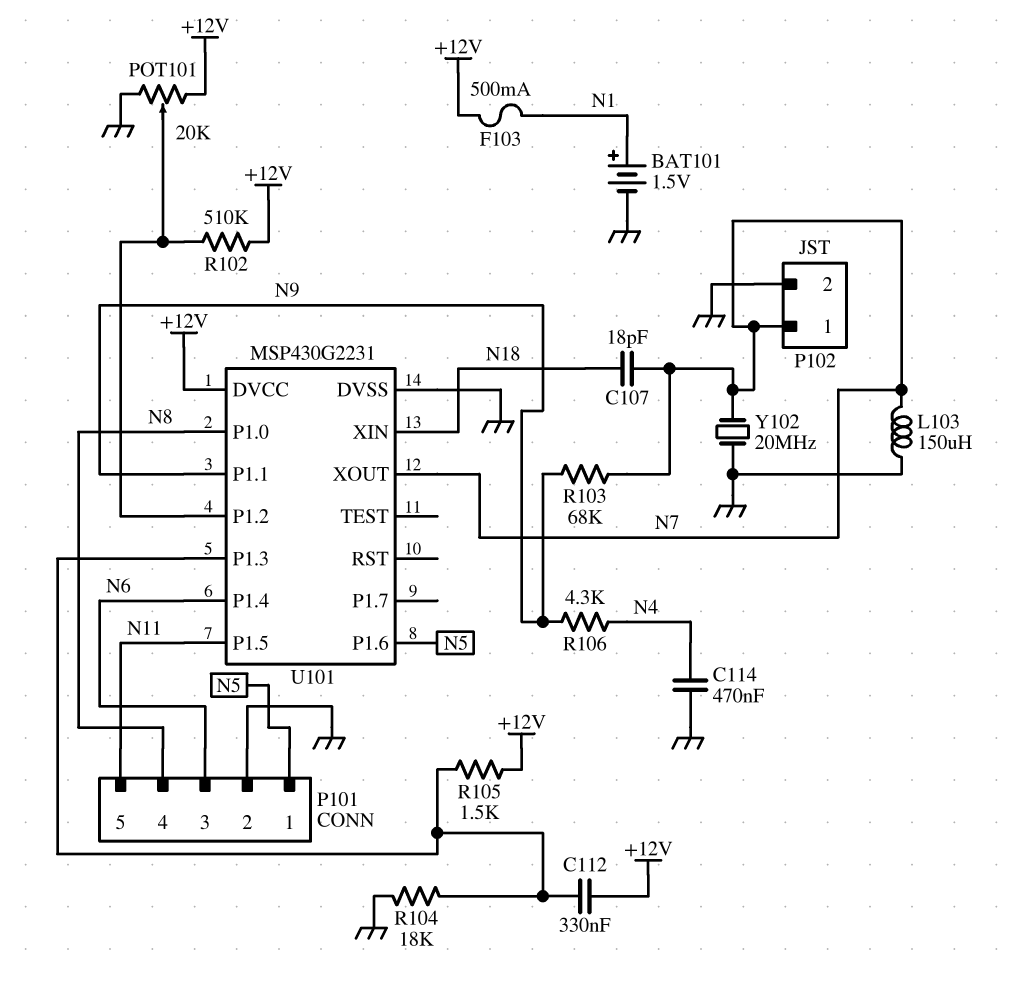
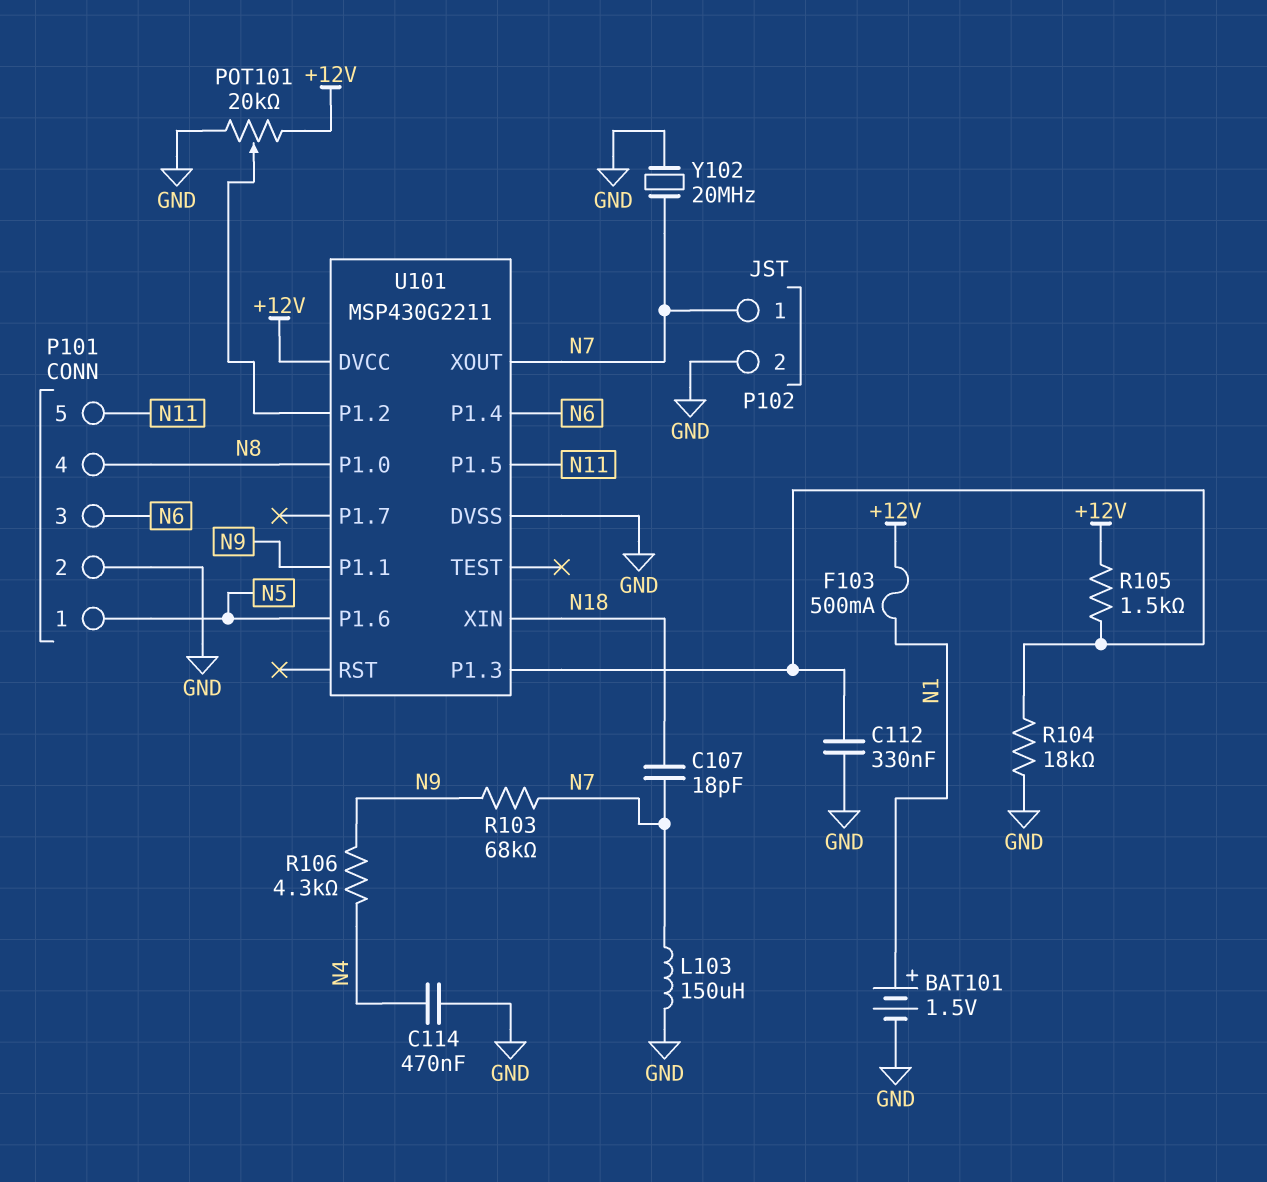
C112: 330nF (+12V, U101/P1.3) -> 330nF (GND, U101/P1.3)
R102: 510k (+12V, U101/P1.2) -> none
U101: MSP430G2231 -> MSP430G2211

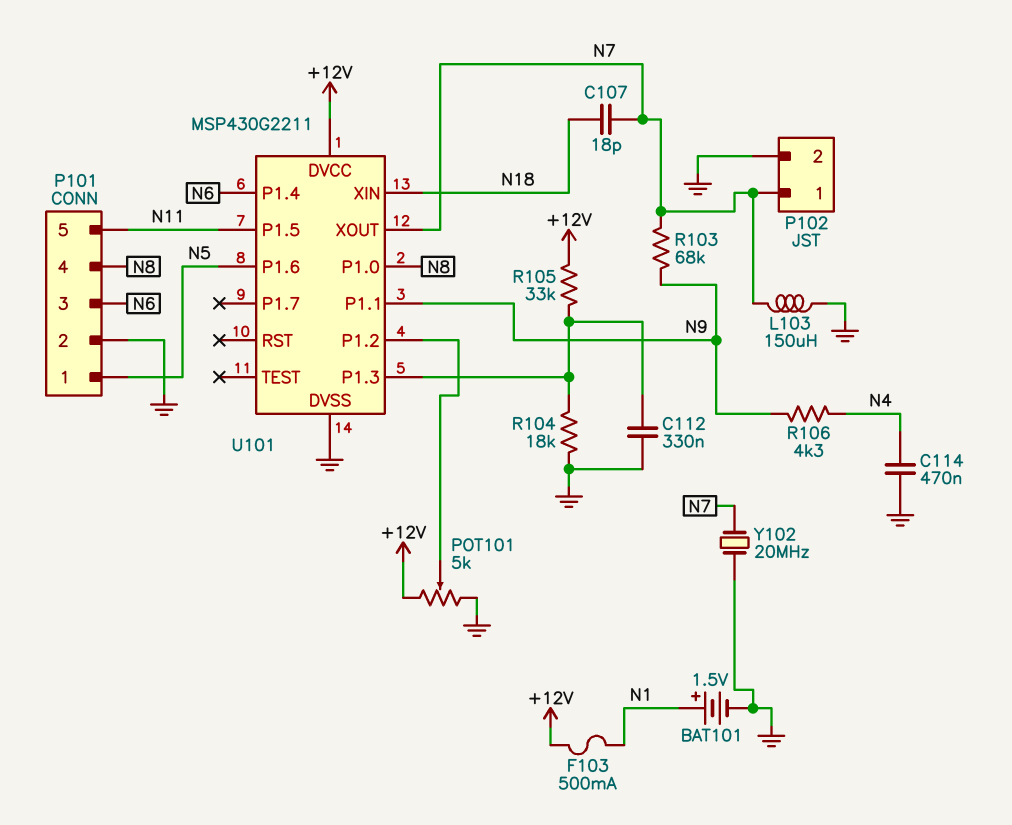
POT101: 20k (+12V, GND, wiper U101/P1.2) -> 5k (+12V, GND, wiper U101/P1.2)
R105: 1.5k (+12V, U101/P1.3) -> 33k (+12V, U101/P1.3)

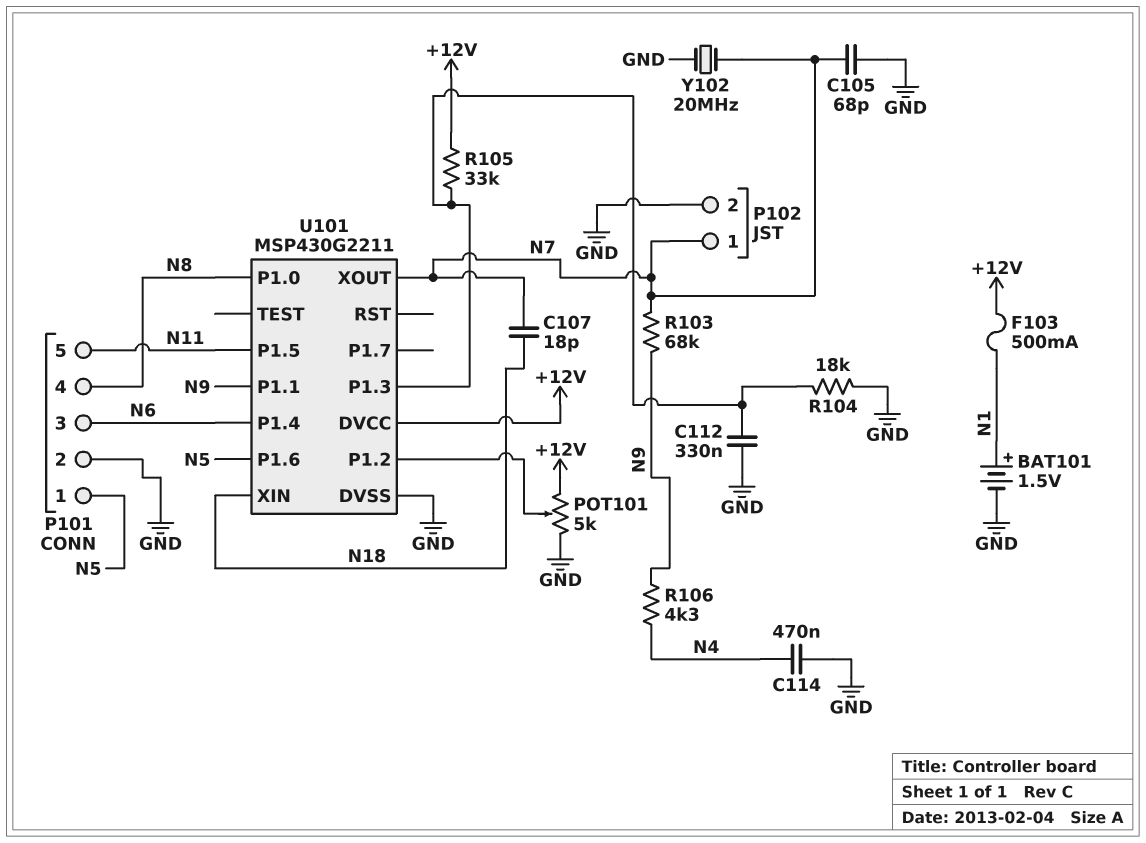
C105: none -> 68pF (GND, N7)
L103: 150uH (GND, N7) -> none

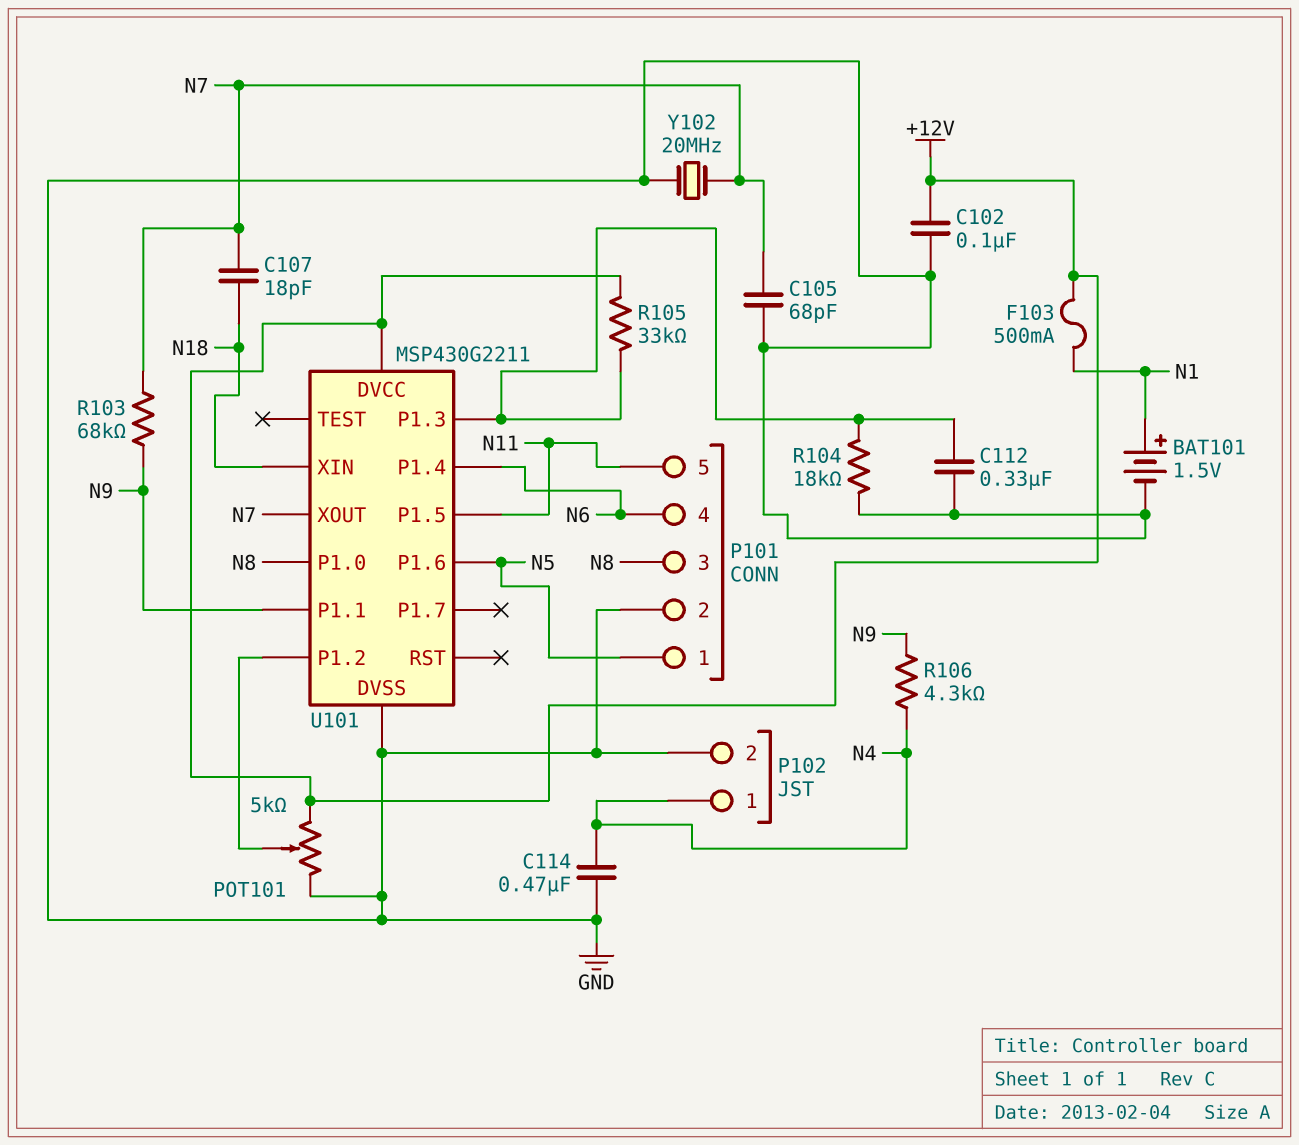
C102: none -> 100nF (+12V, GND)
P101 pin 3: N6 -> N8
P101 pin 4: N8 -> N6
P102 pin 1: N7 -> N4

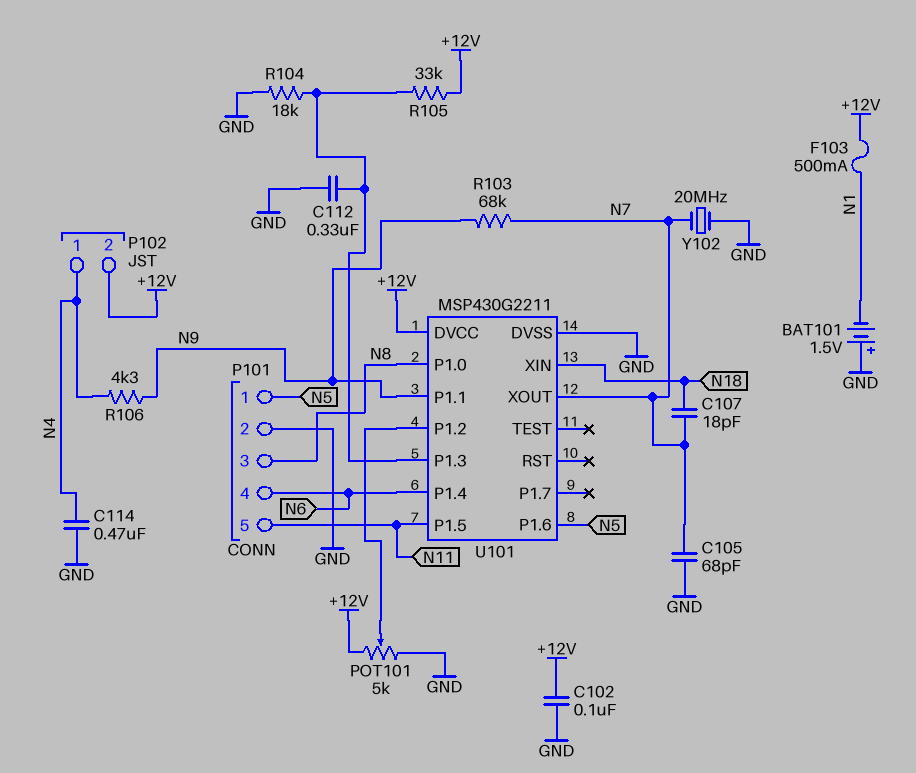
BAT101: 1.5V (plus N1, minus GND) -> 1.5V (plus GND, minus N1)
P102 pin 2: GND -> +12V

